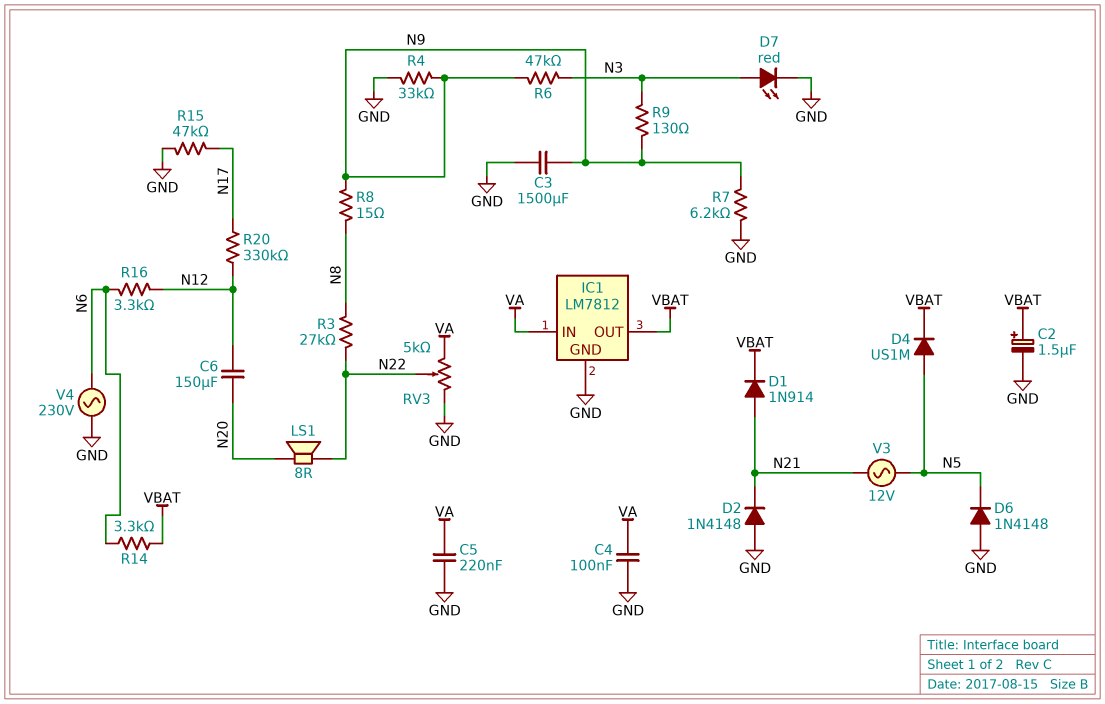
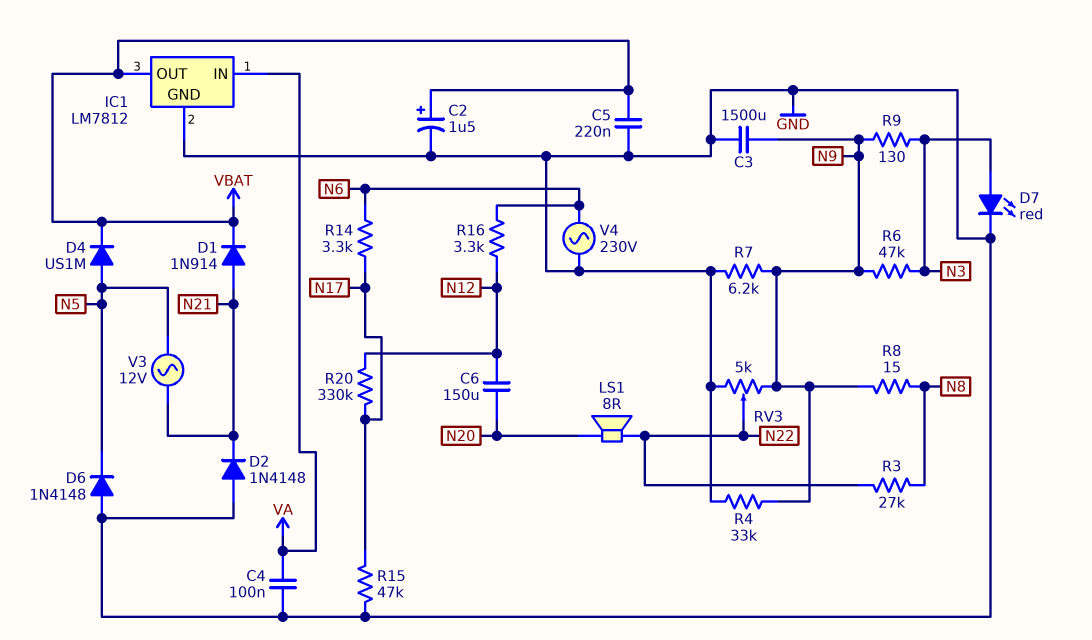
C5: 220nF (GND, VA) -> 220nF (GND, VBAT)
R14: 3.3k (N6, VBAT) -> 3.3k (N6, N17)
RV3: 5k (GND, VA, wiper N22) -> 5k (GND, N9, wiper N22)

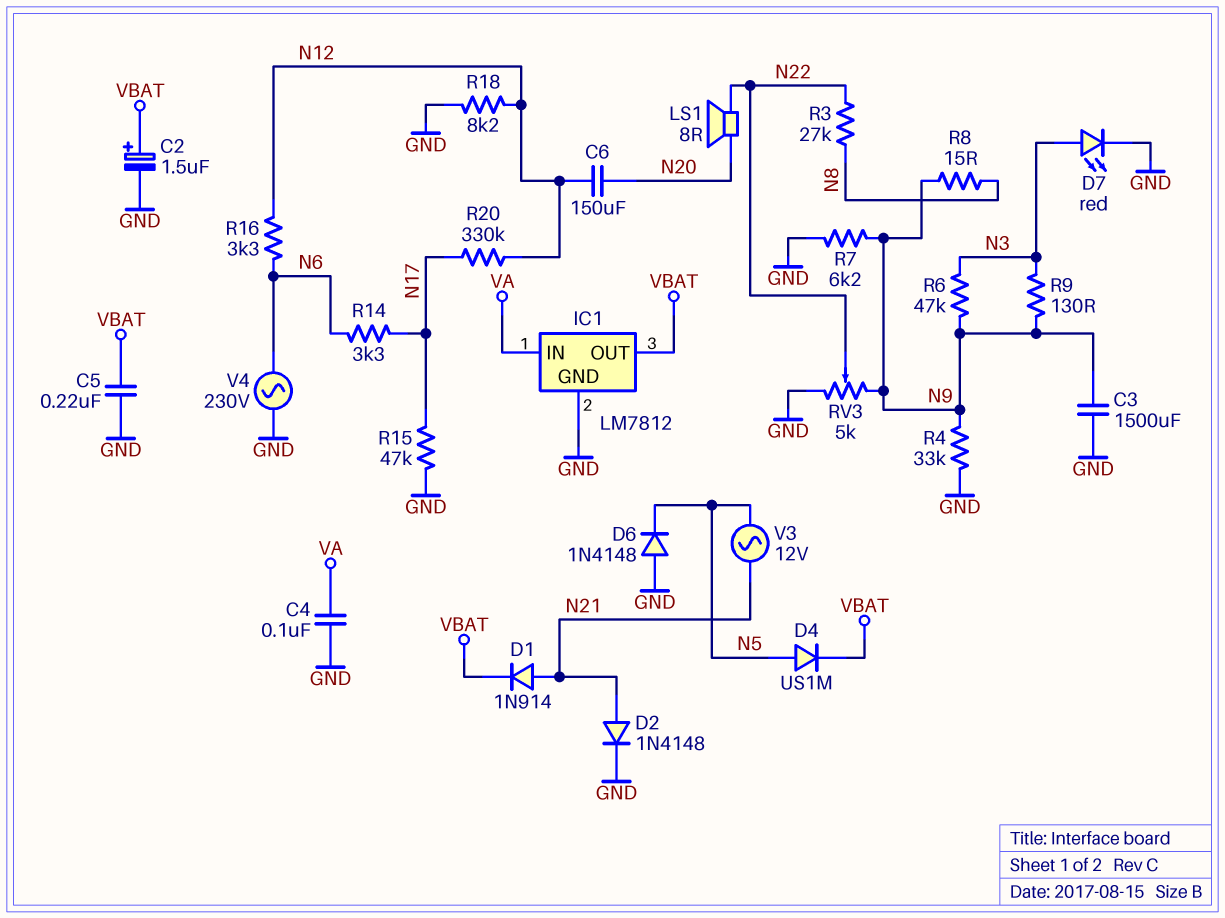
D2: diode 1N4148 (A GND, K N21) -> diode 1N4148 (A N21, K GND)
R18: none -> 8.2k (GND, N12)

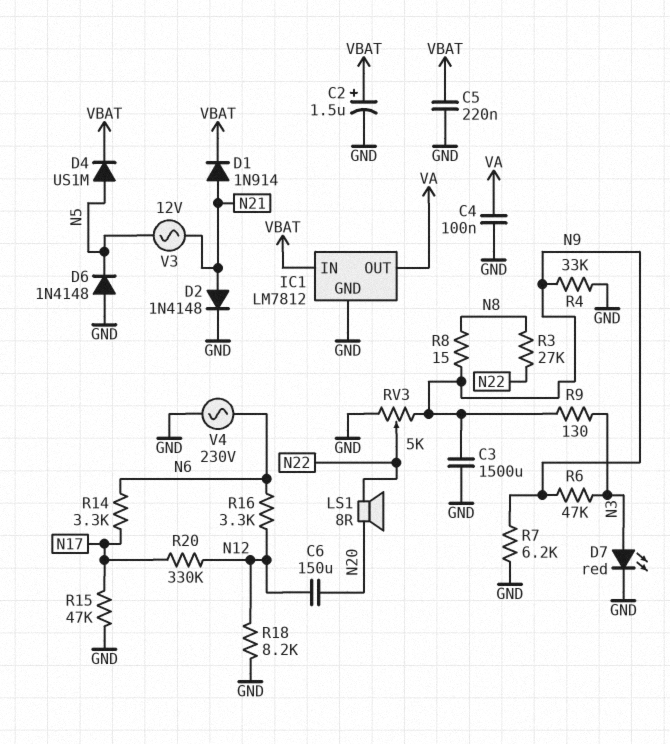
IC1 pin IN: VA -> VBAT
IC1 pin OUT: VBAT -> VA

